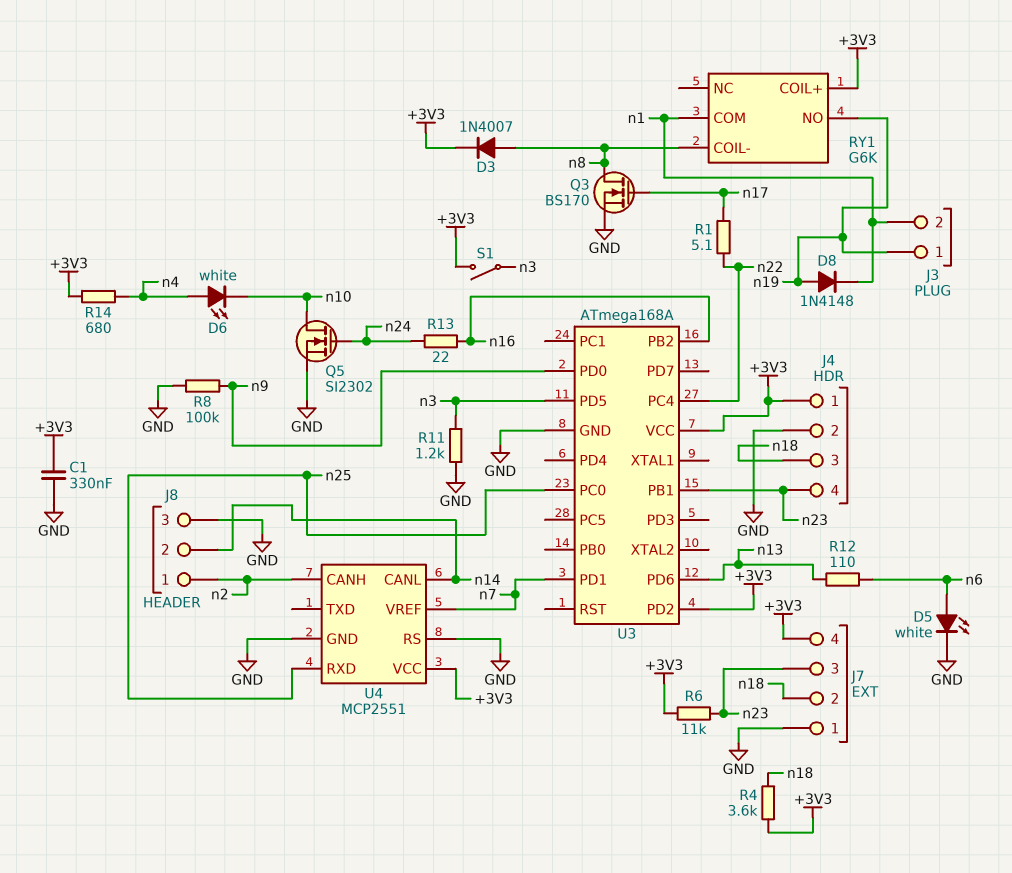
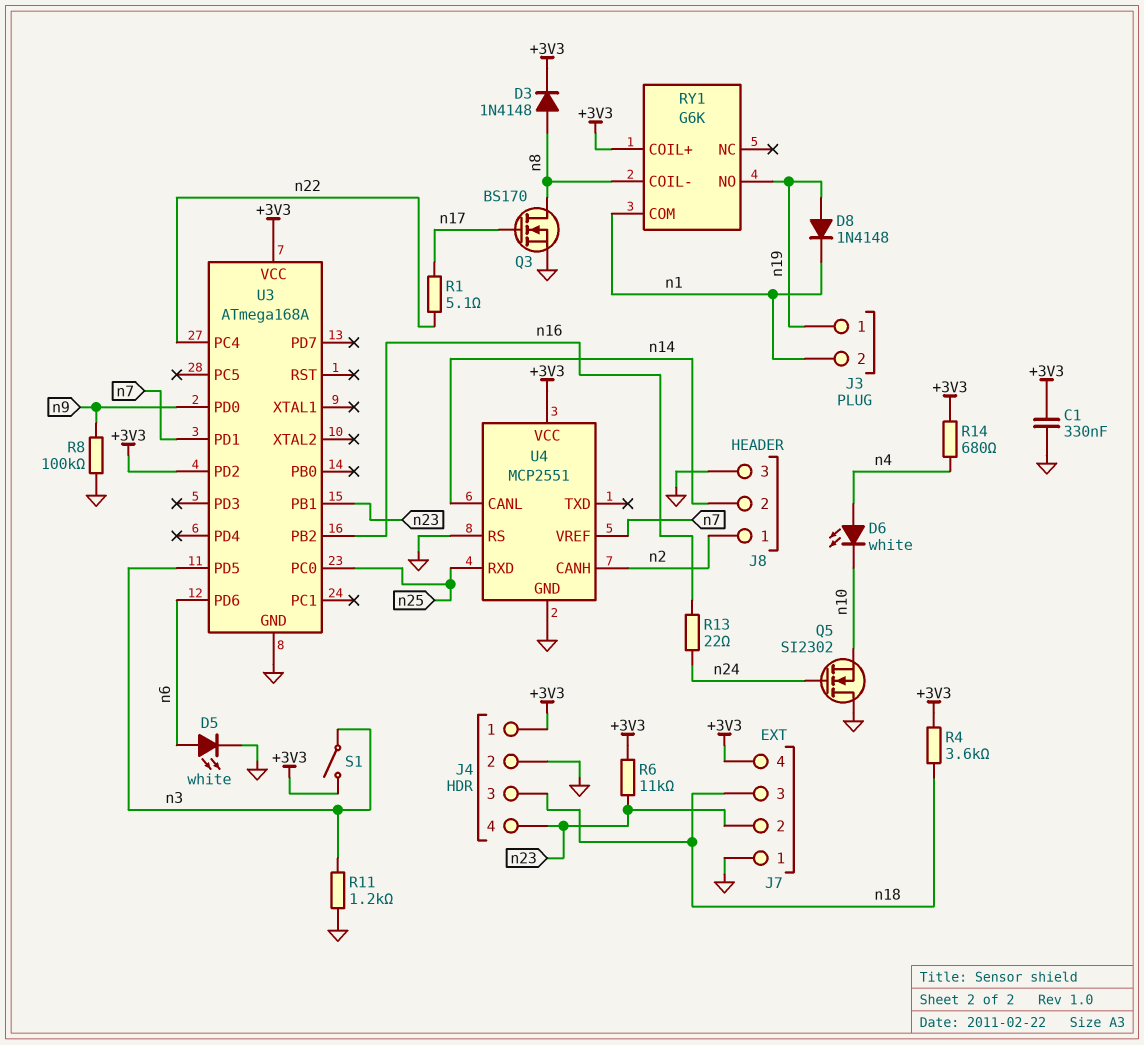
D3: diode 1N4007 (A n8, K +3V3) -> diode 1N4148 (A n8, K +3V3)
J7 pin 2: n18 -> n23
J7 pin 3: n23 -> n18
Q5: NMOS SI2302 (G n24, D n10, S GND) -> NMOS SI2302 (G n24, D GND, S n10)
R12: 110 (n6, n13) -> none
U3 pin PD6: n13 -> n6

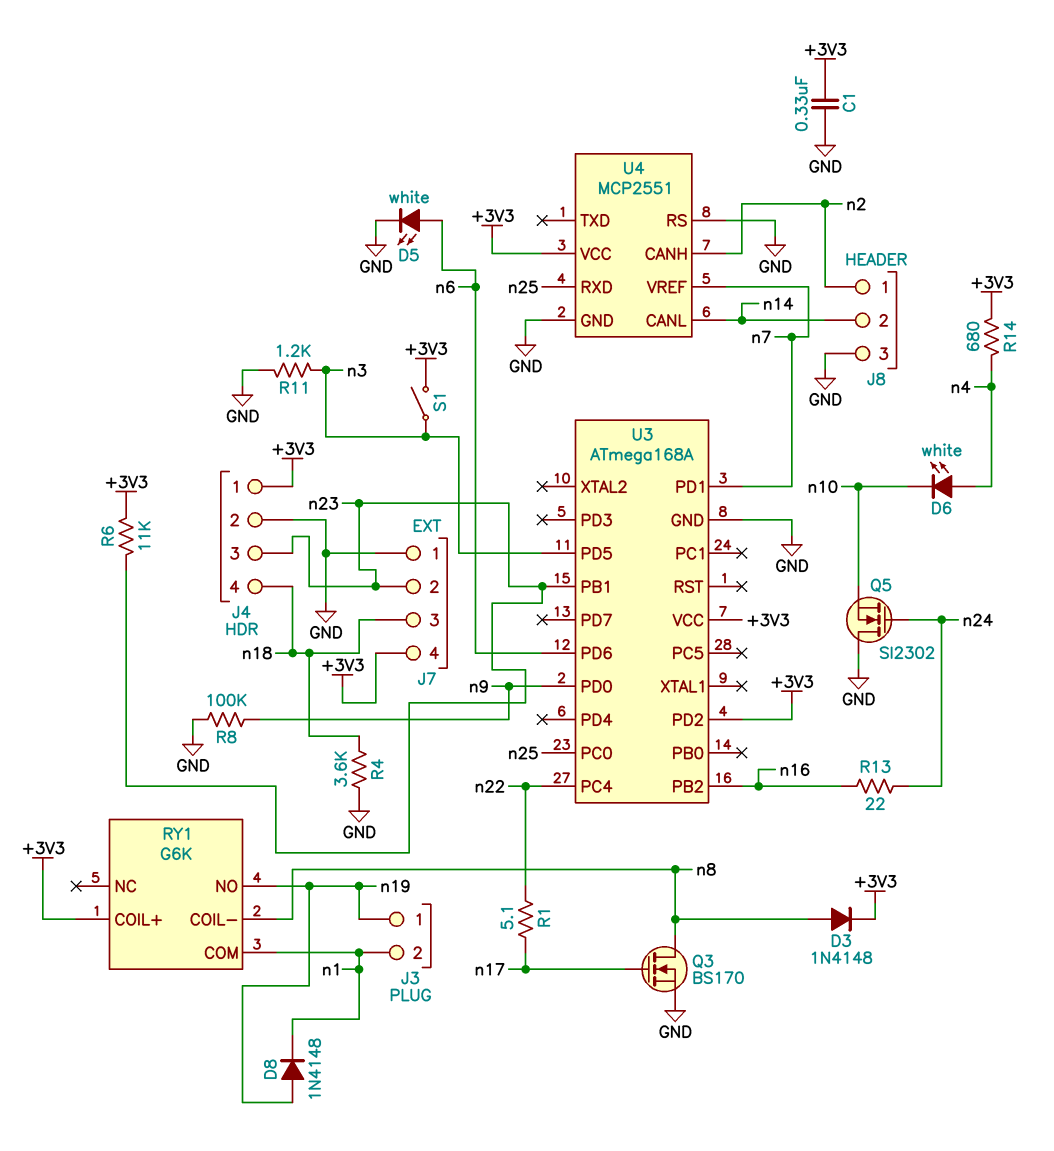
J4 pin 3: n18 -> n23
J4 pin 4: n23 -> n18
R4: 3.6k (+3V3, n18) -> 3.6k (GND, n18)

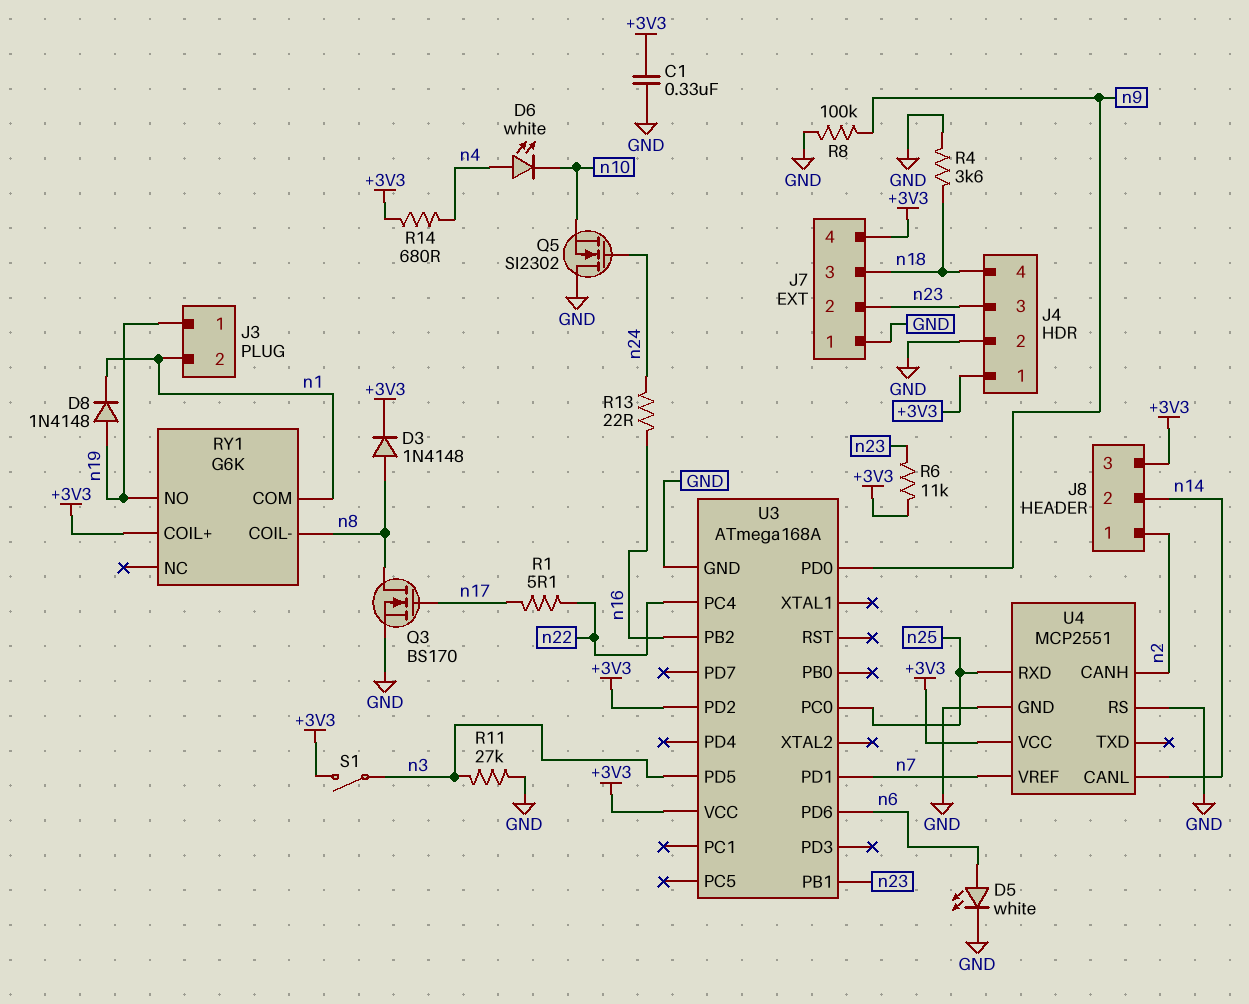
J8 pin 3: GND -> +3V3
R11: 1.2k (GND, n3) -> 27k (GND, n3)

